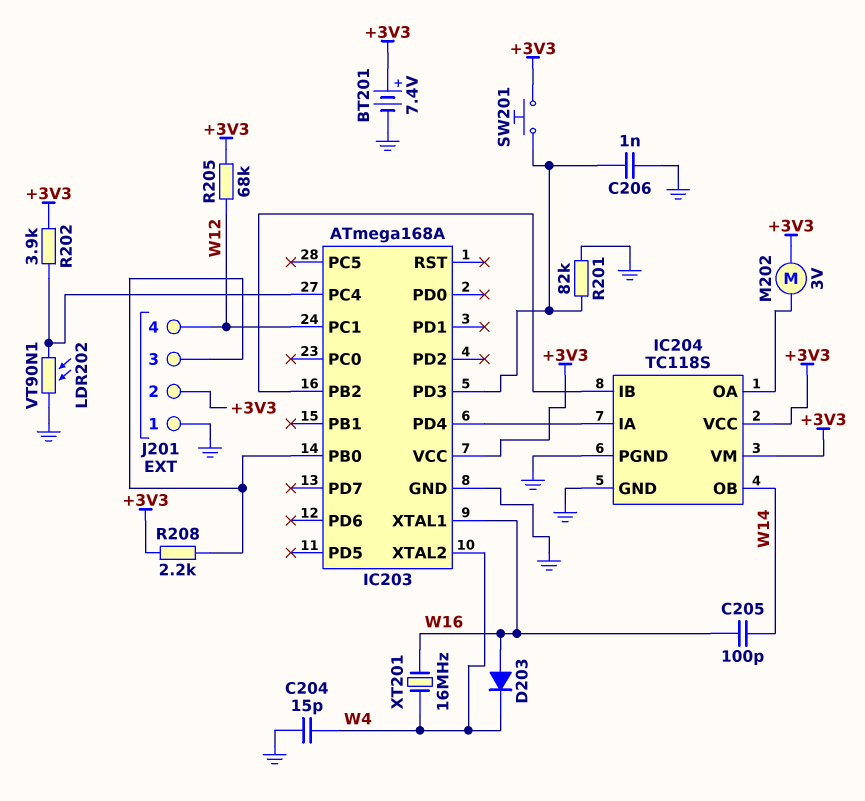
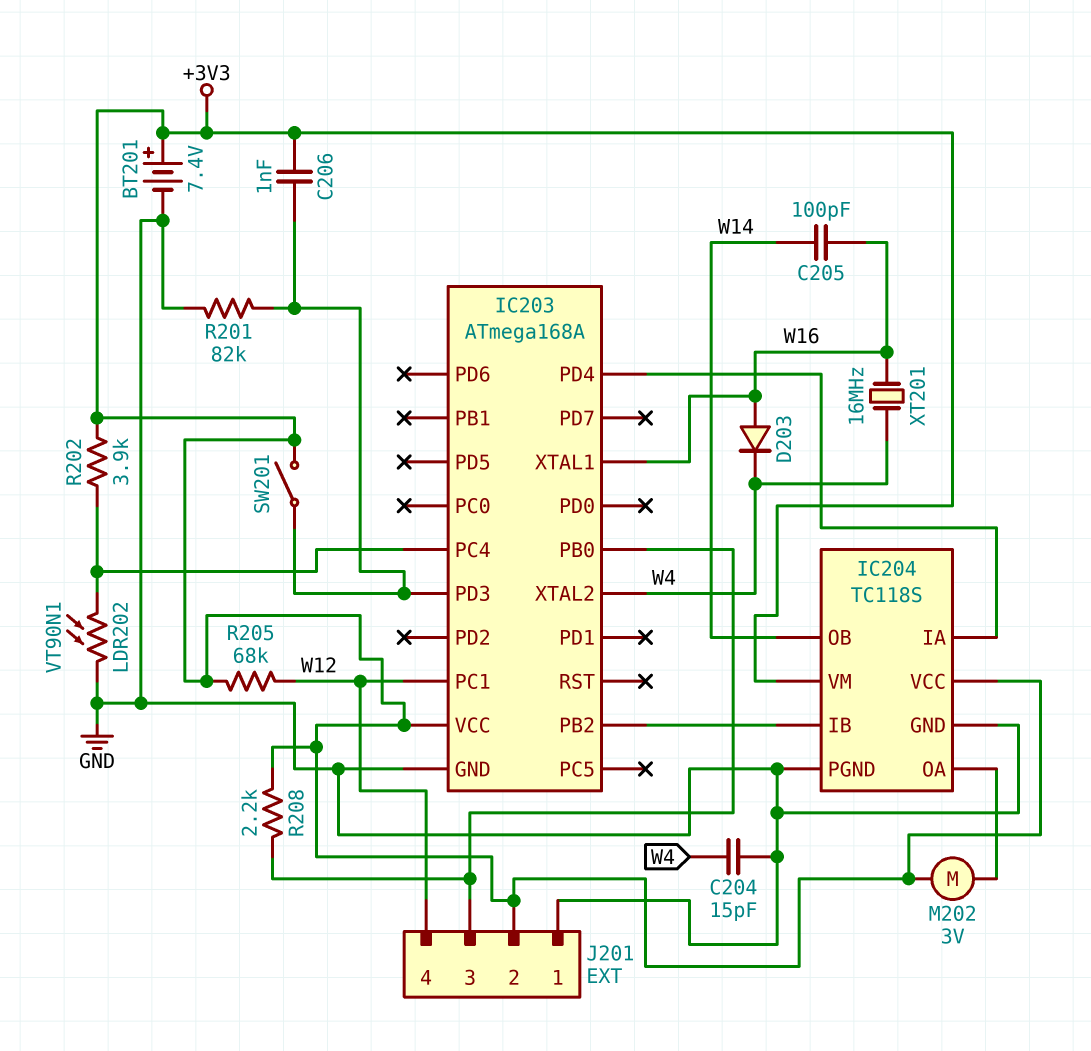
C206: 1nF (GND, IC203/PD3) -> 1nF (+3V3, IC203/PD3)
SW201: button (+3V3, IC203/PD3) -> switch (+3V3, IC203/PD3)

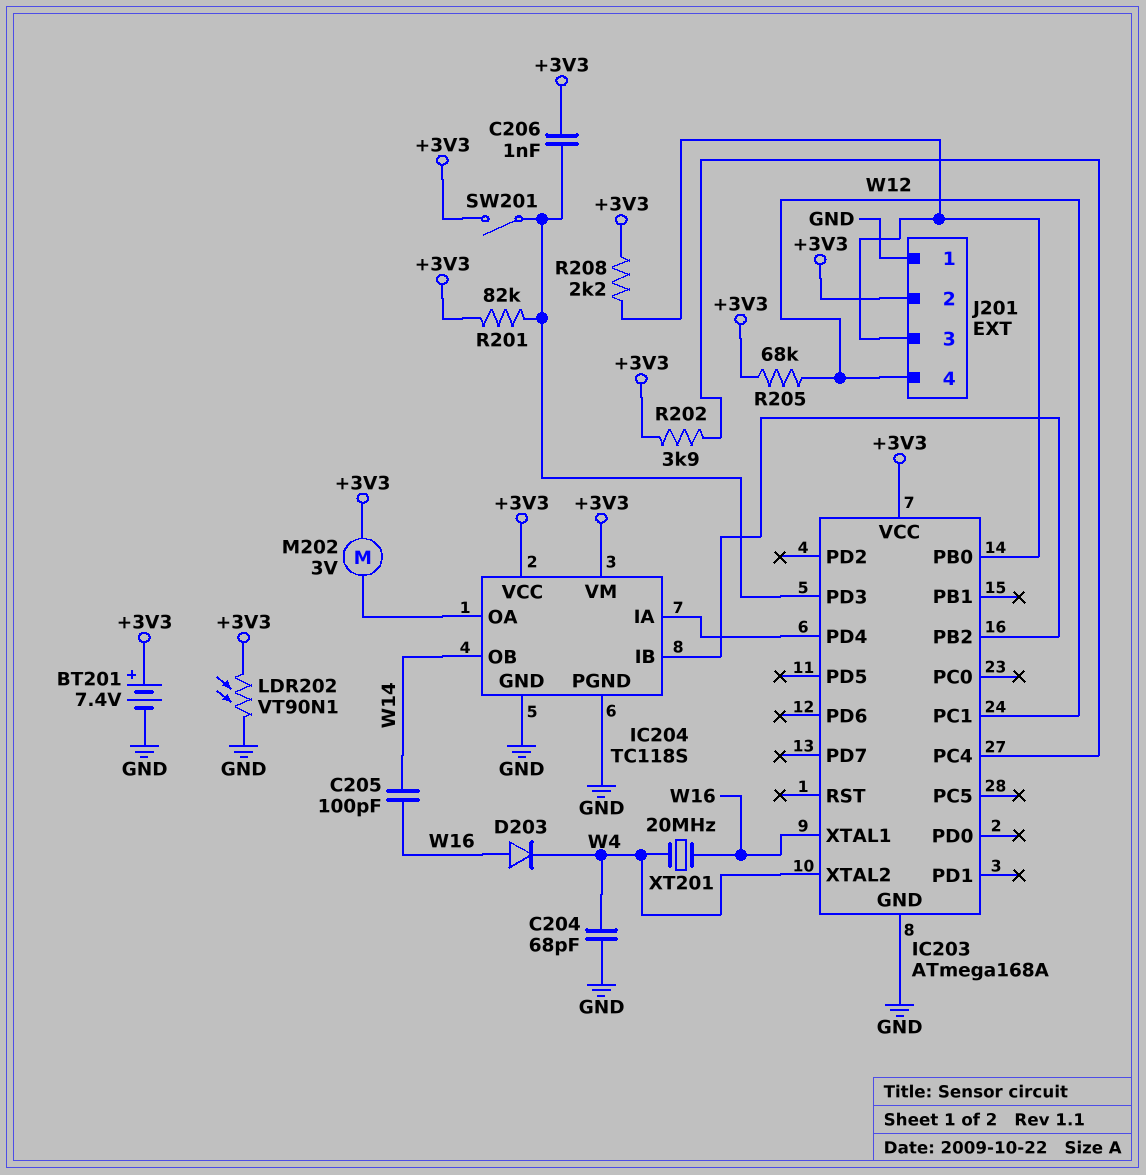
C204: 15pF (GND, W4) -> 68pF (GND, W4)
LDR202: VT90N1 (GND, IC203/PC4) -> VT90N1 (+3V3, GND)
R201: 82k (GND, IC203/PD3) -> 82k (+3V3, IC203/PD3)
XT201: 16MHz (W4, W16) -> 20MHz (W4, W16)

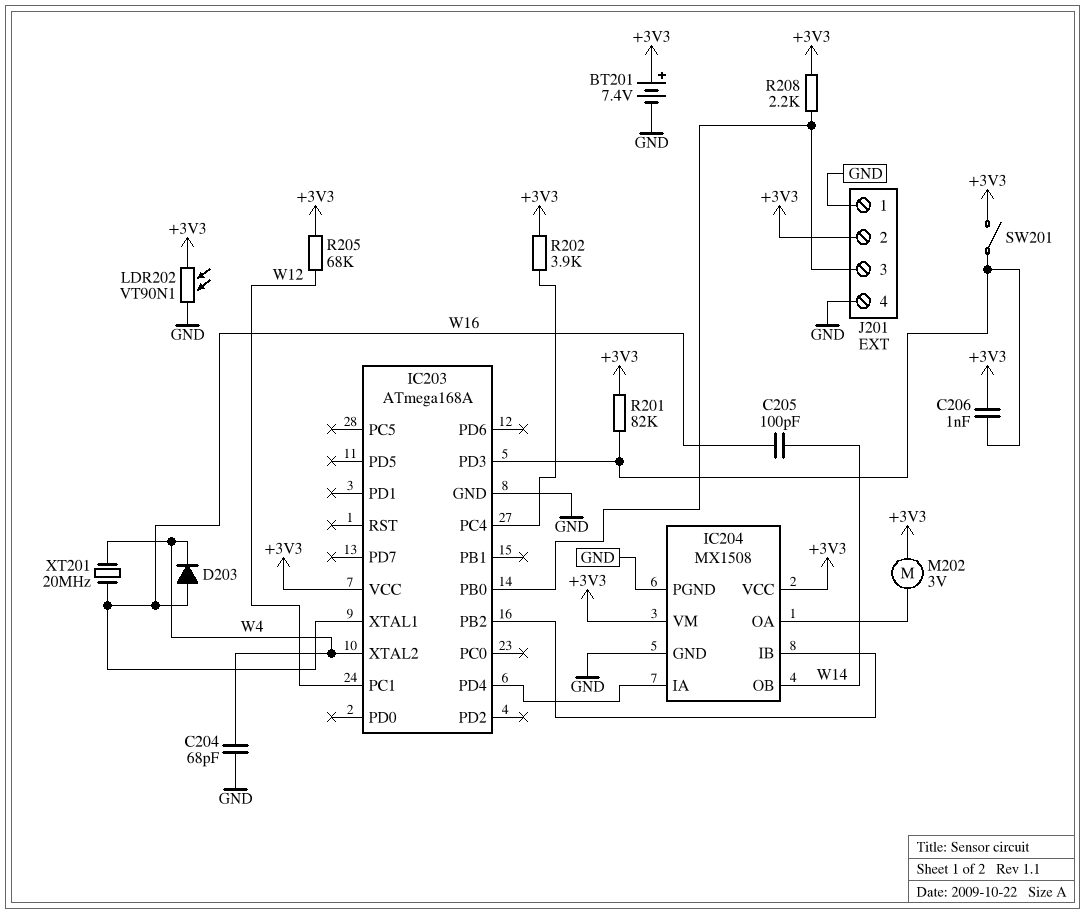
IC204: TC118S -> MX1508
J201 pin 4: W12 -> GND

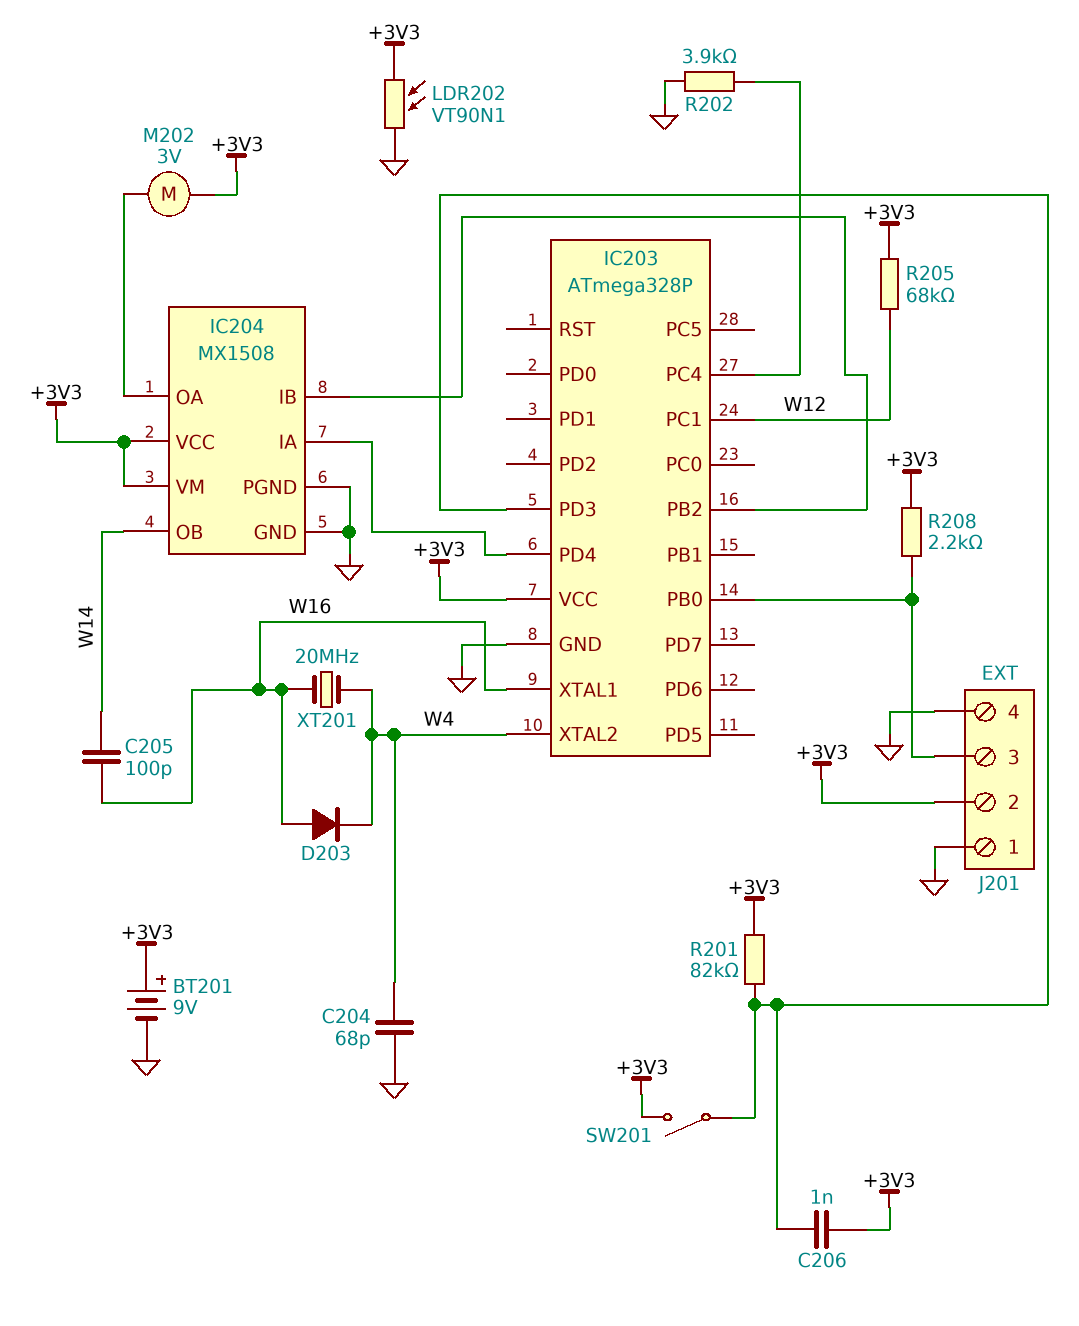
BT201: 7.4V (plus +3V3, minus GND) -> 9V (plus +3V3, minus GND)
IC203: ATmega168A -> ATmega328P
R202: 3.9k (+3V3, IC203/PC4) -> 3.9k (GND, IC203/PC4)

